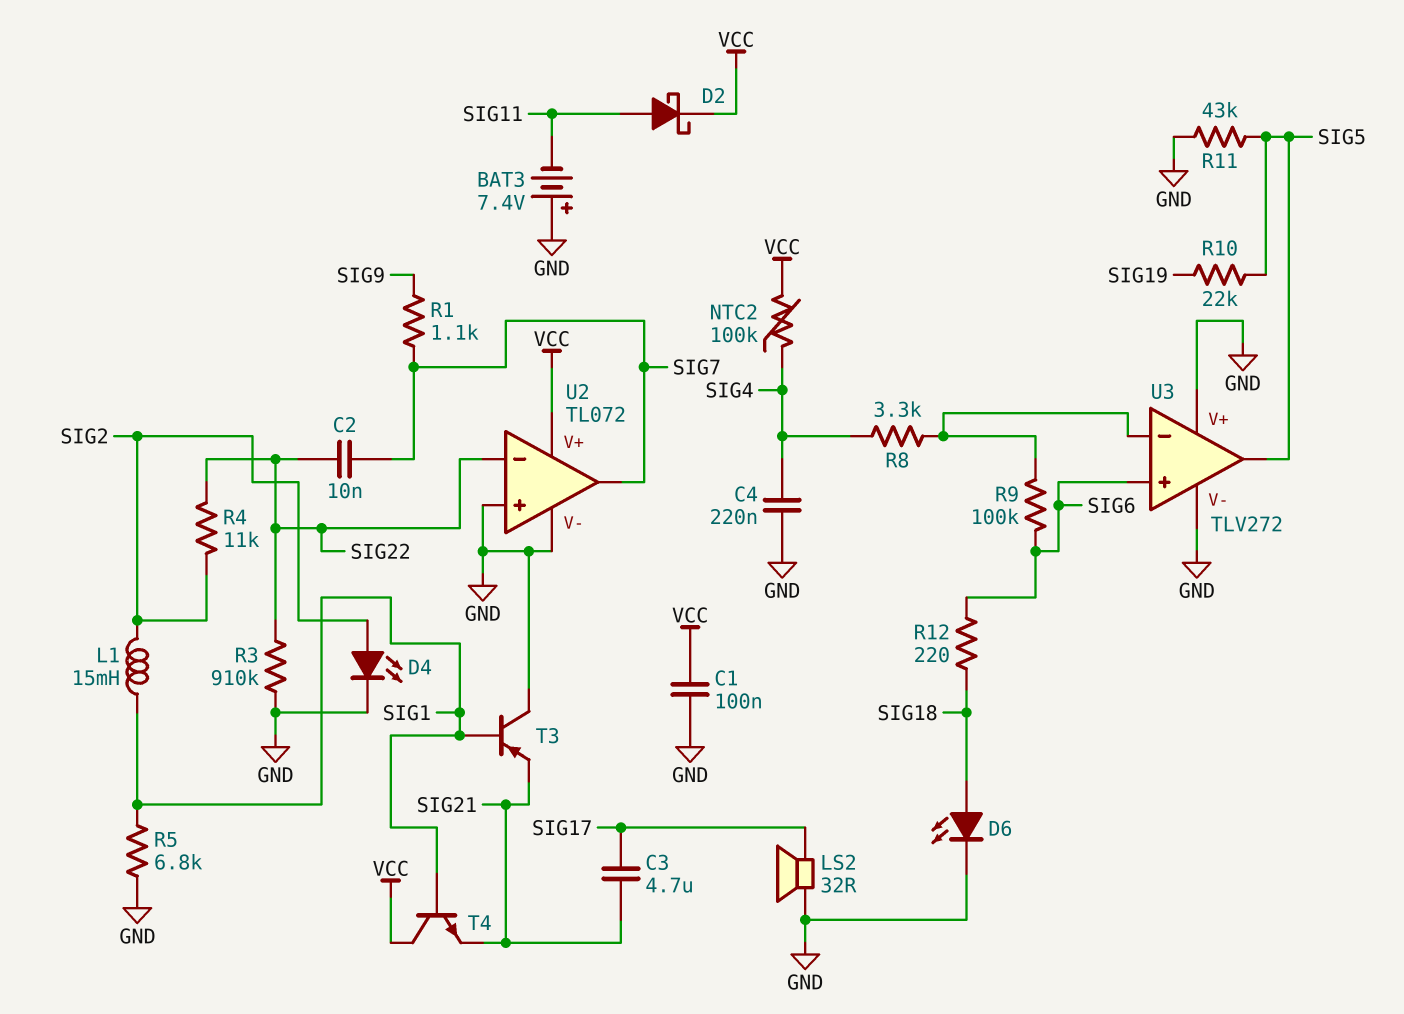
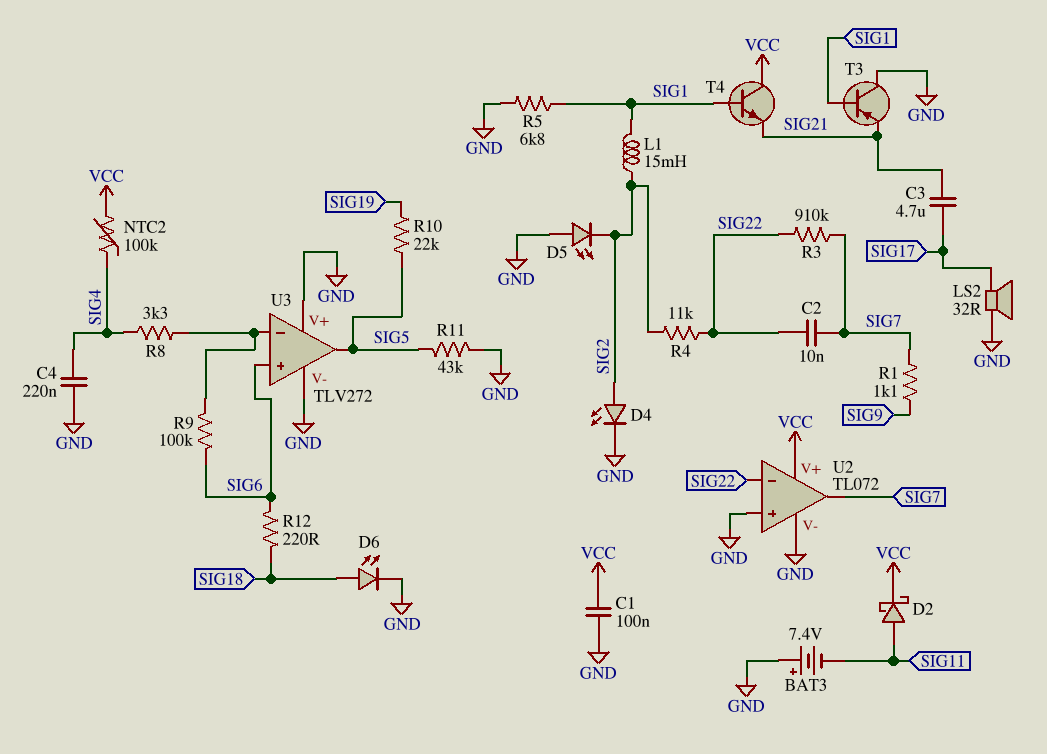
D5: none -> LED (A GND, K SIG2)
R3: 910k (GND, SIG22) -> 910k (SIG7, SIG22)

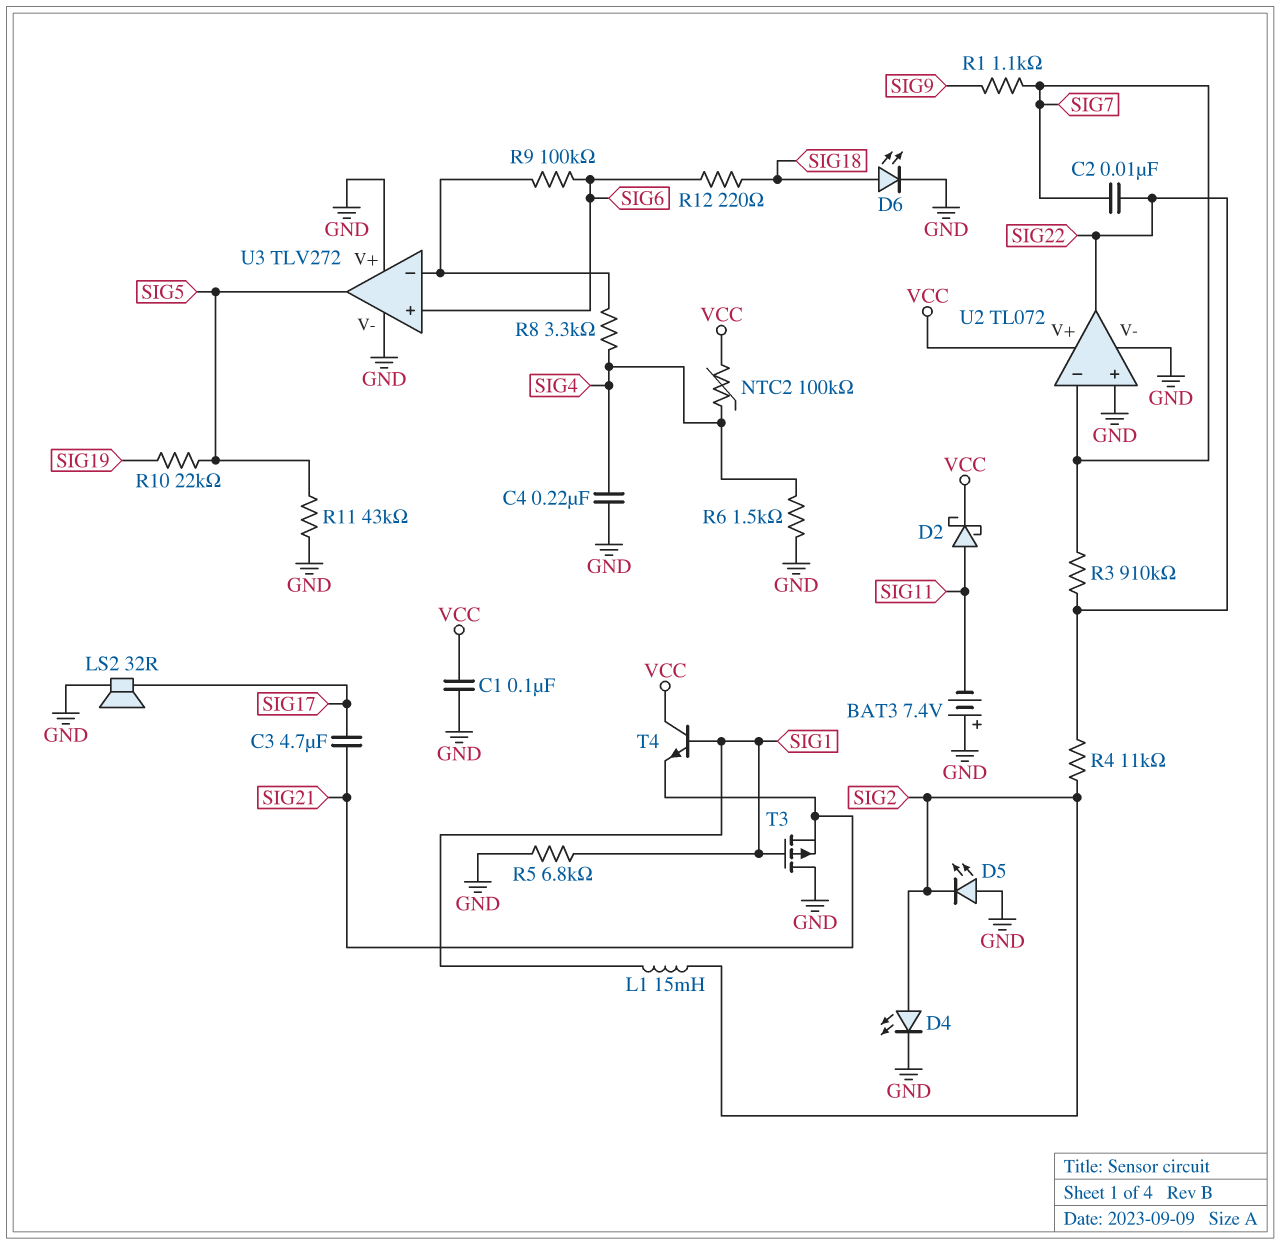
R6: none -> 1.5k (GND, SIG4)
T3: PNP (B SIG1, C GND, E SIG21) -> PMOS (G SIG1, D GND, S SIG21)
U2 pin in-: SIG22 -> SIG7
U2 pin out: SIG7 -> SIG22

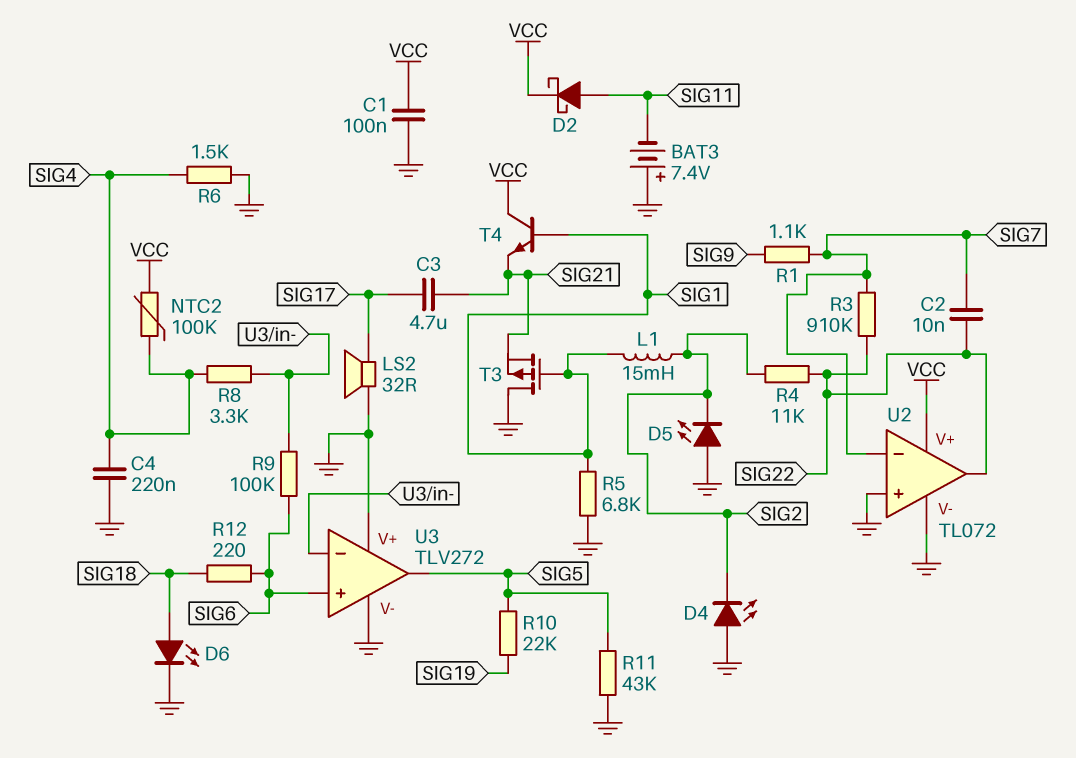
D4: LED (A SIG2, K GND) -> LED (A GND, K SIG2)

